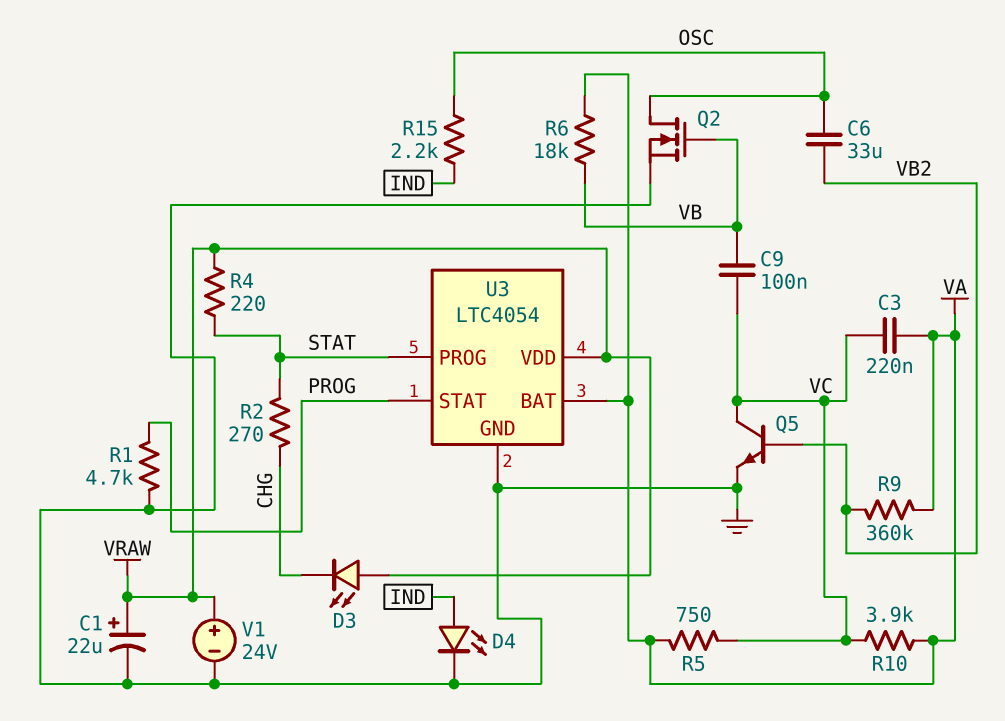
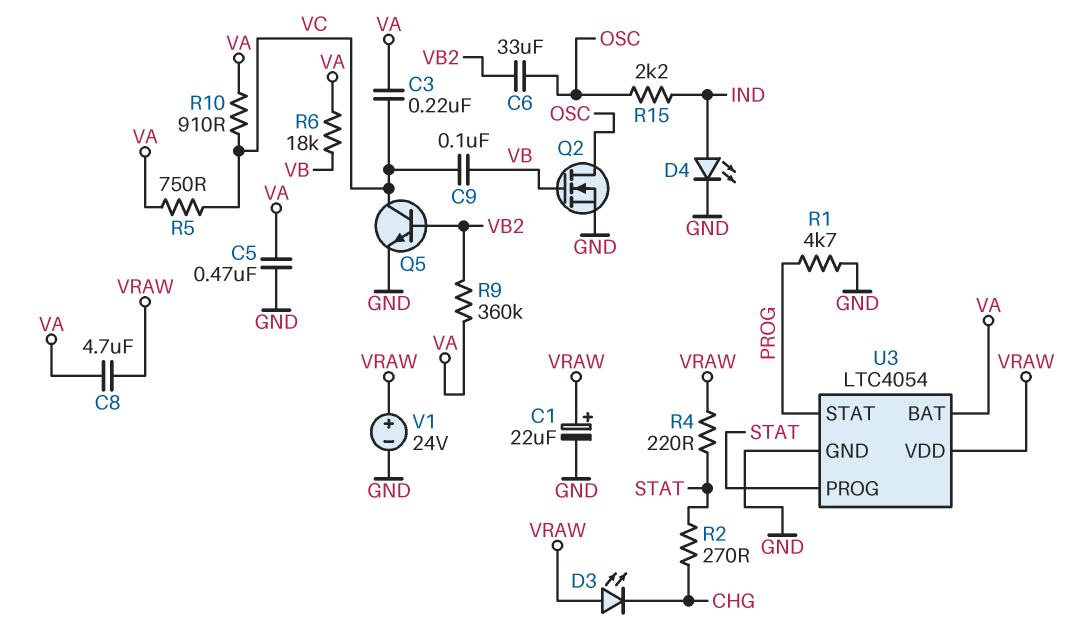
C5: none -> 470nF (GND, VA)
C8: none -> 4.7uF (VA, VRAW)
R10: 3.9k (VA, VC) -> 910 (VA, VC)

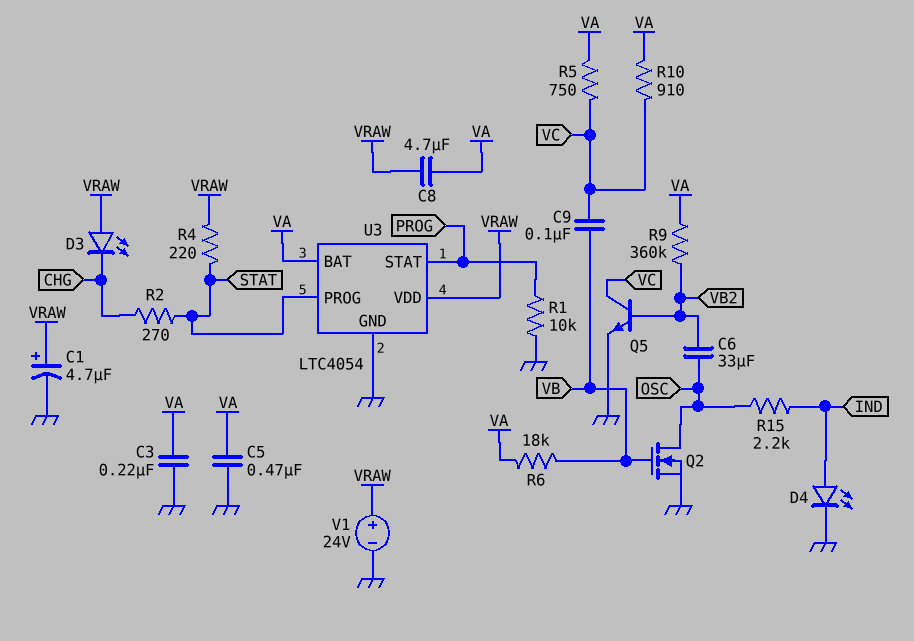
C1: 22uF (plus VRAW, minus GND) -> 4.7uF (plus VRAW, minus GND)
C3: 220nF (VA, VC) -> 220nF (GND, VA)
R1: 4.7k (GND, PROG) -> 10k (GND, PROG)

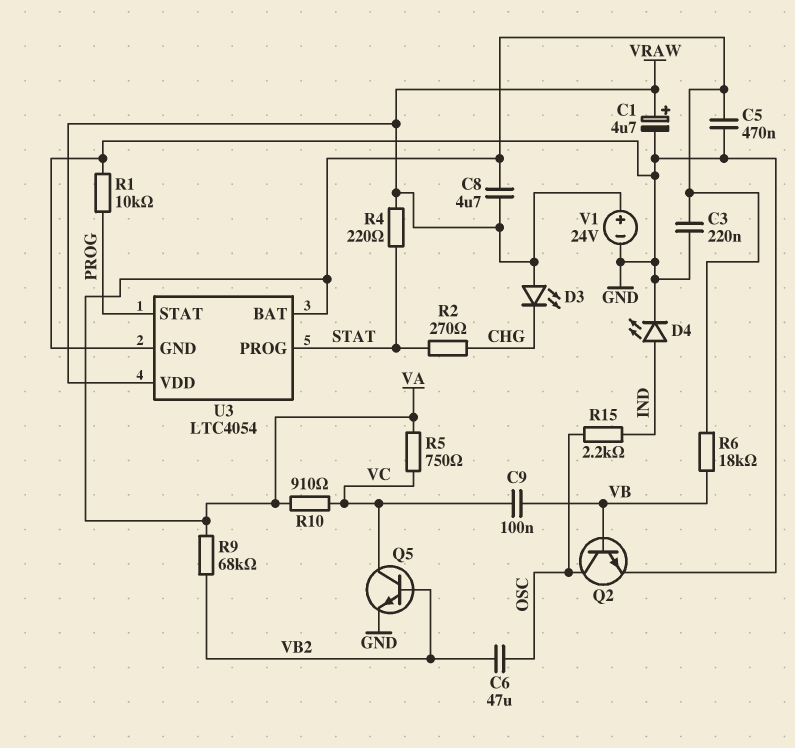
C6: 33uF (OSC, VB2) -> 47uF (OSC, VB2)
Q2: NMOS (G VB, D OSC, S GND) -> NPN (B VB, C OSC, E GND)
R9: 360k (VA, VB2) -> 68k (VA, VB2)

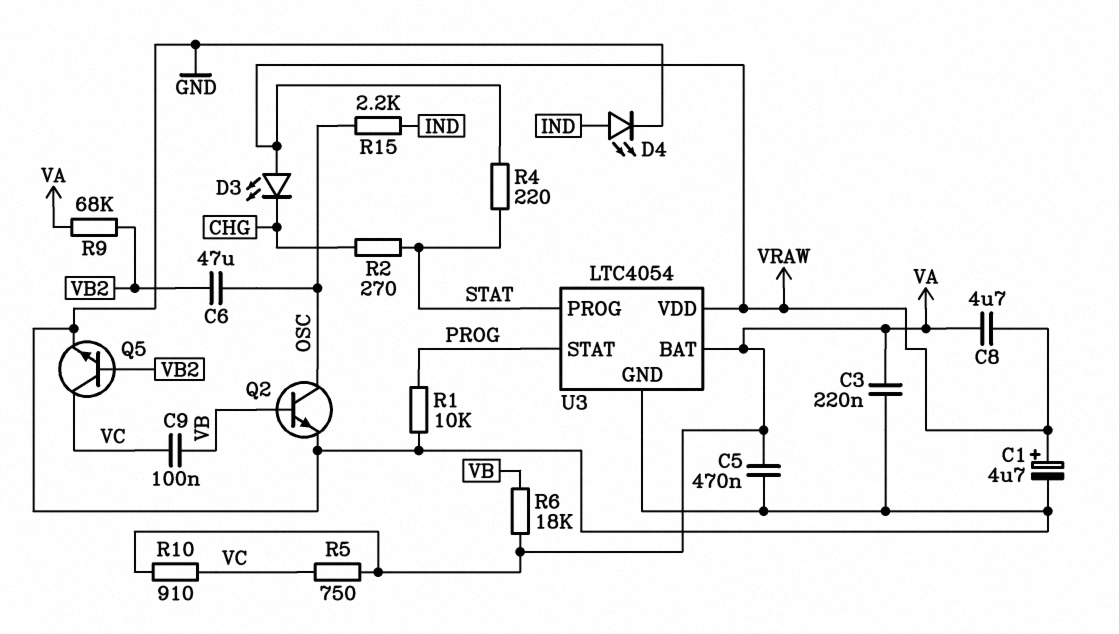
V1: 24V (plus VRAW, minus GND) -> none

